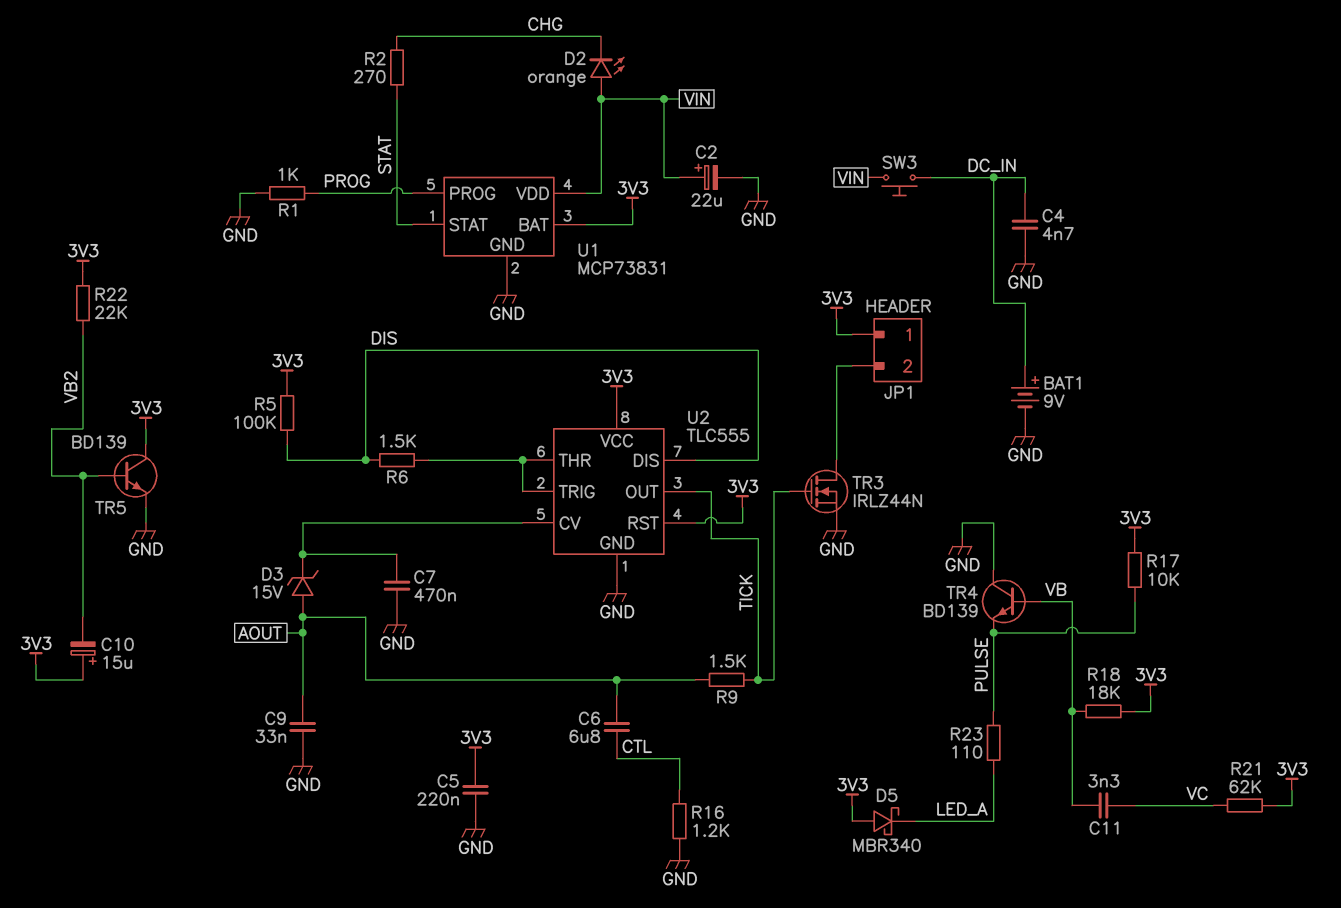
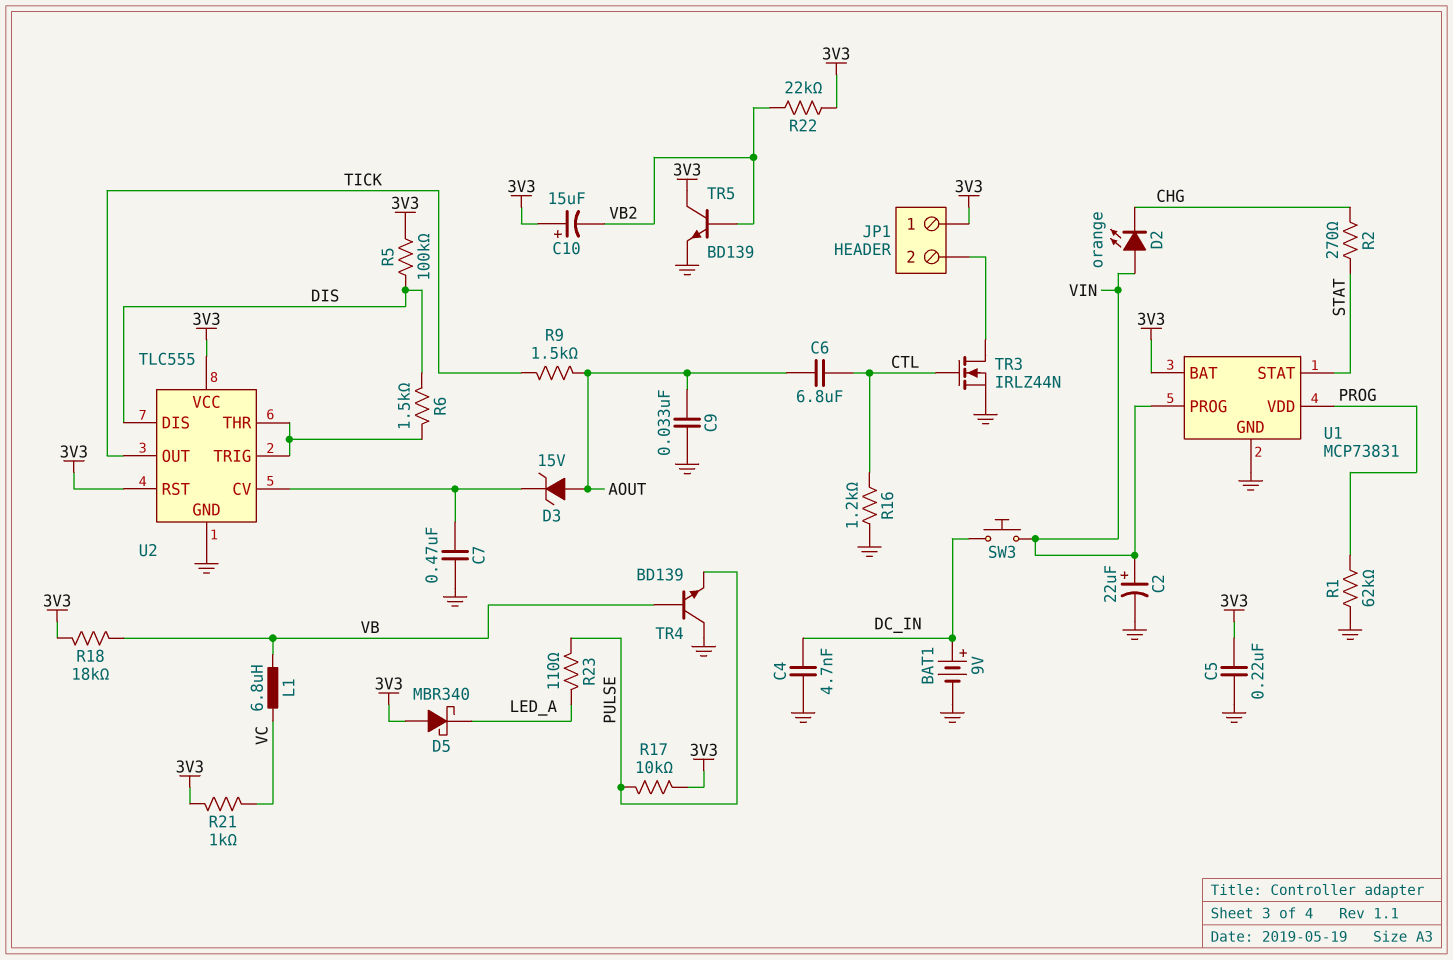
C11: 3.3nF (VB, VC) -> none
L1: none -> 6.8uH (VB, VC)
R1: 1k (GND, PROG) -> 62k (GND, PROG)
R21: 62k (3V3, VC) -> 1k (3V3, VC)
TR3: NMOS IRLZ44N (G TICK, D JP1/2, S GND) -> NMOS IRLZ44N (G CTL, D JP1/2, S GND)
U1 pin PROG: PROG -> VIN
U1 pin VDD: VIN -> PROG

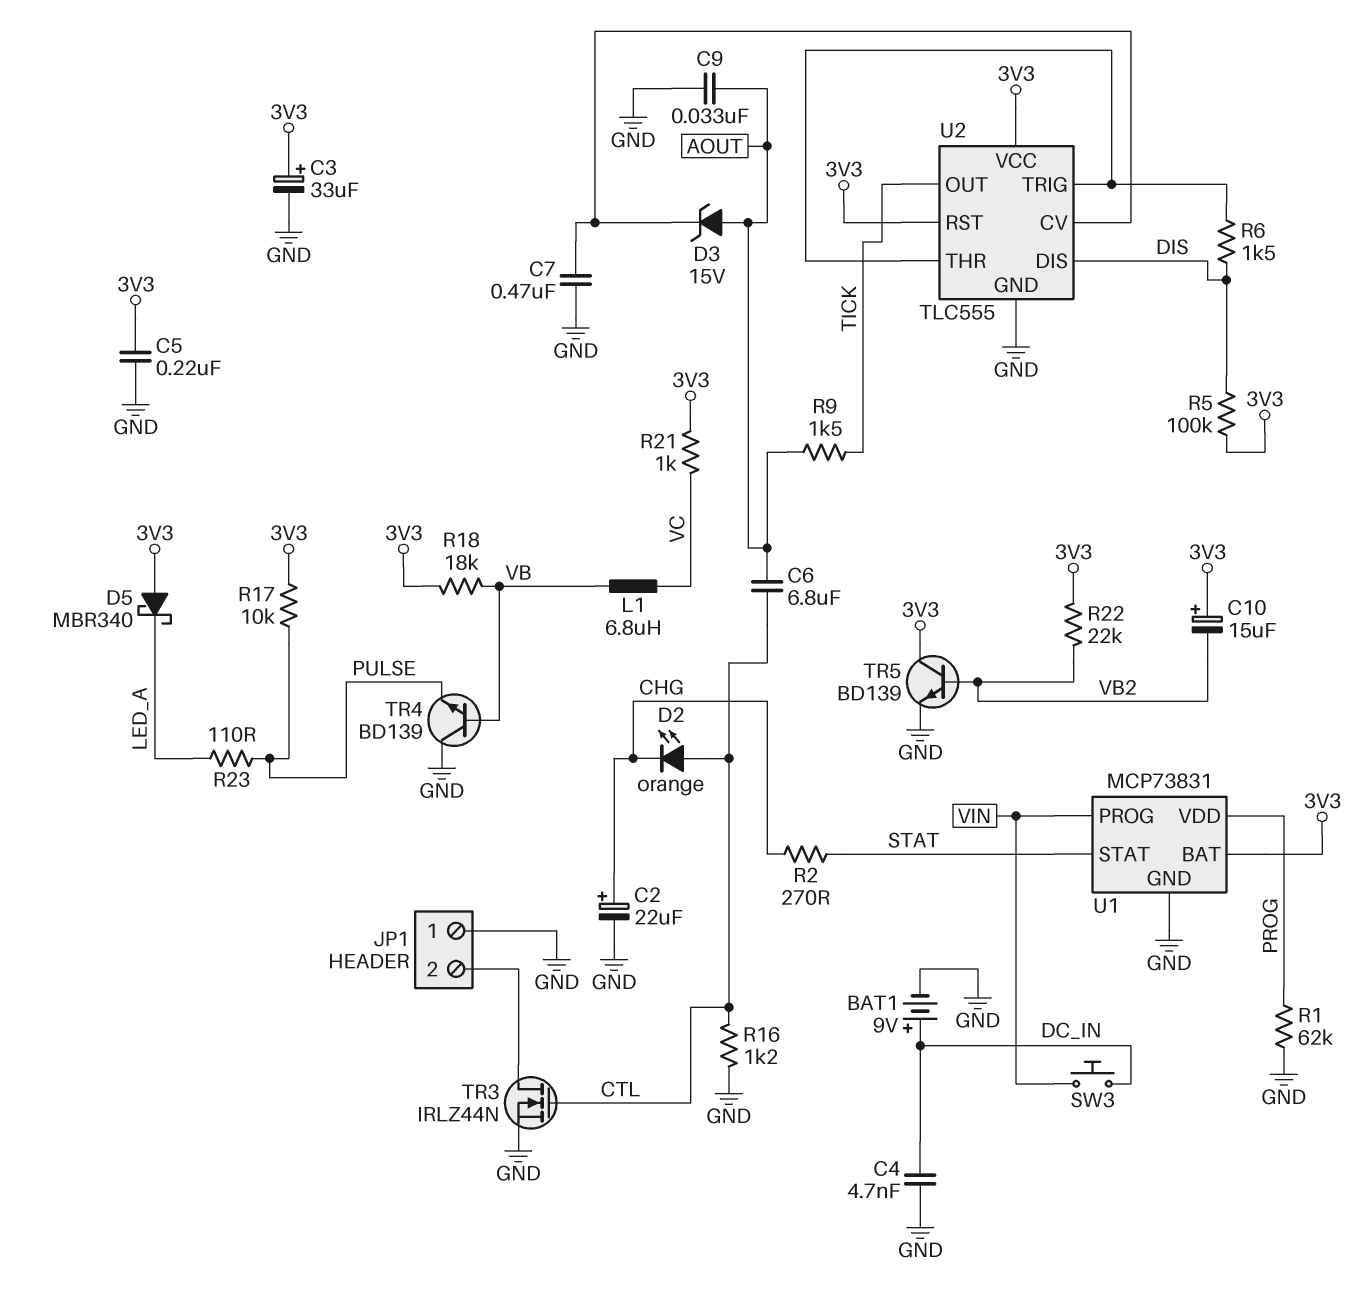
C2: 22uF (plus VIN, minus GND) -> 22uF (plus CHG, minus GND)
C3: none -> 33uF (plus 3V3, minus GND)
D2: LED orange (A VIN, K CHG) -> LED orange (A CTL, K CHG)
JP1 pin 1: 3V3 -> GND

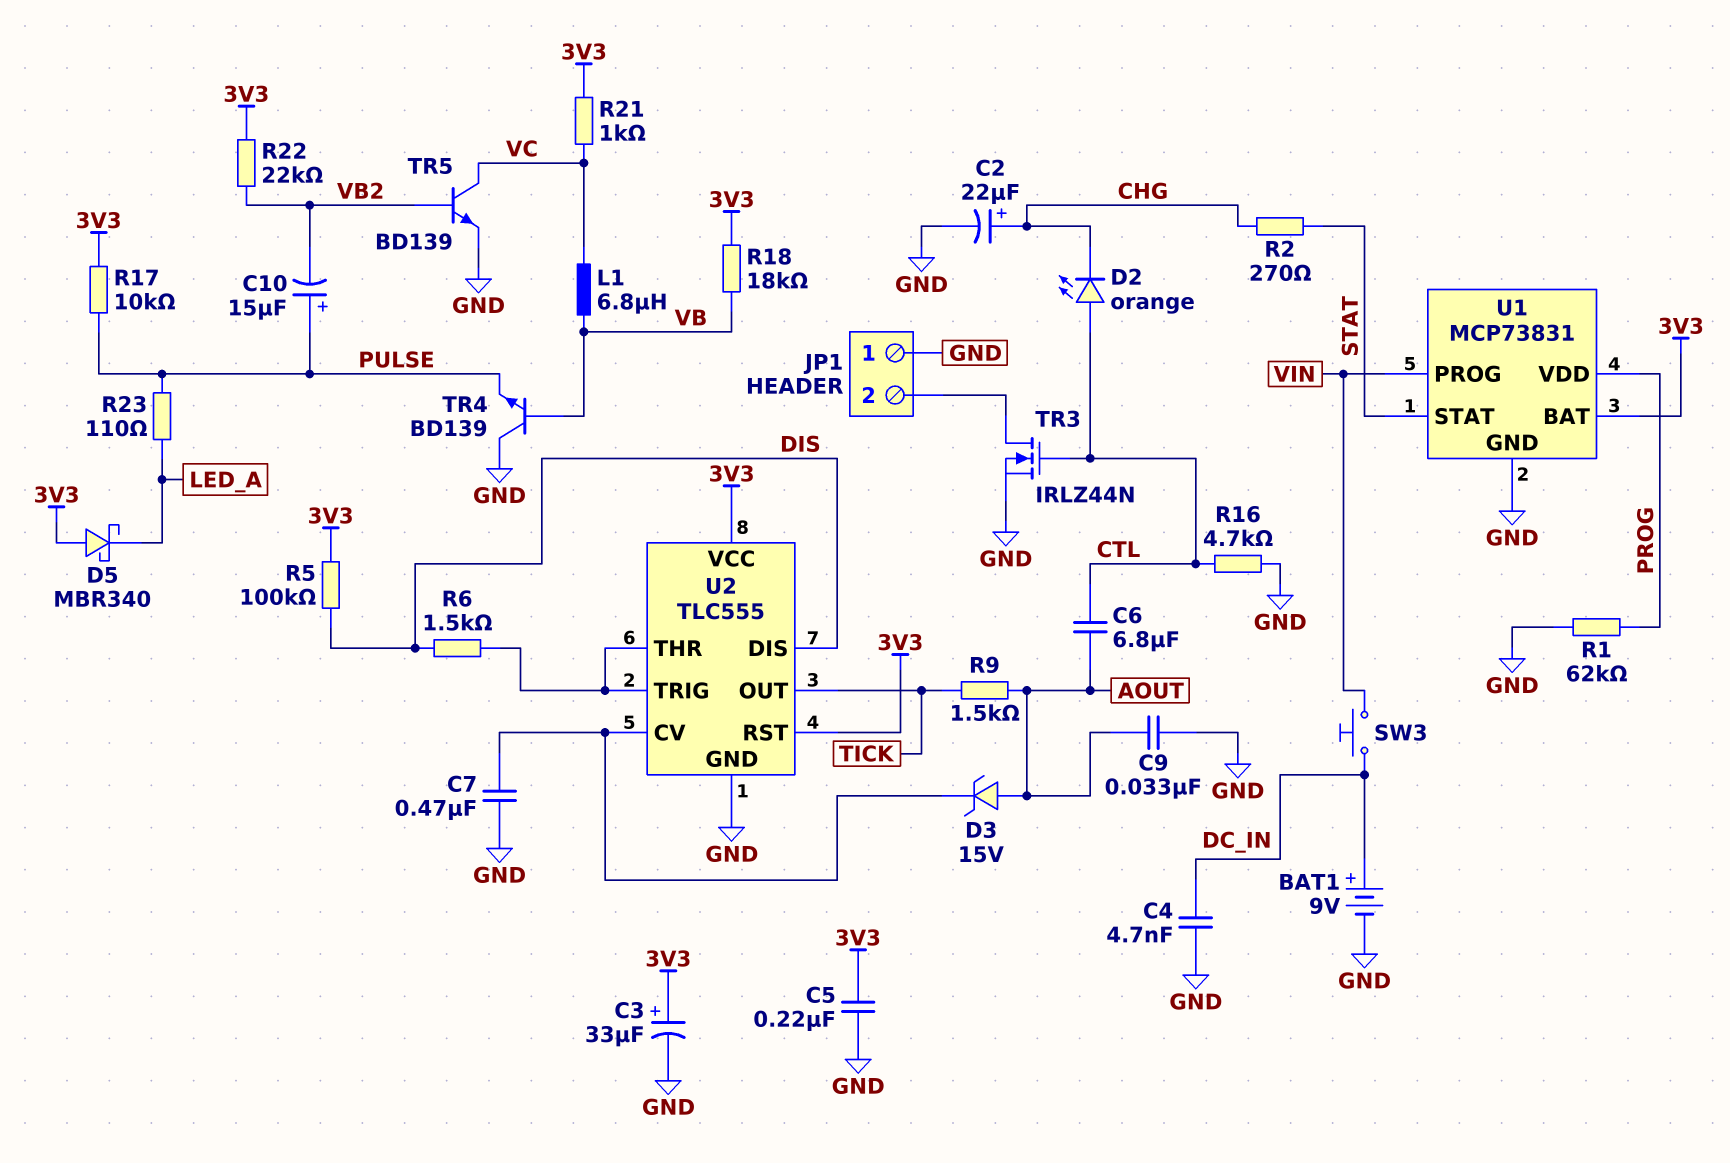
C10: 15uF (plus 3V3, minus VB2) -> 15uF (plus PULSE, minus VB2)
R16: 1.2k (CTL, GND) -> 4.7k (CTL, GND)
TR5: NPN BD139 (B VB2, C 3V3, E GND) -> NPN BD139 (B VB2, C VC, E GND)

